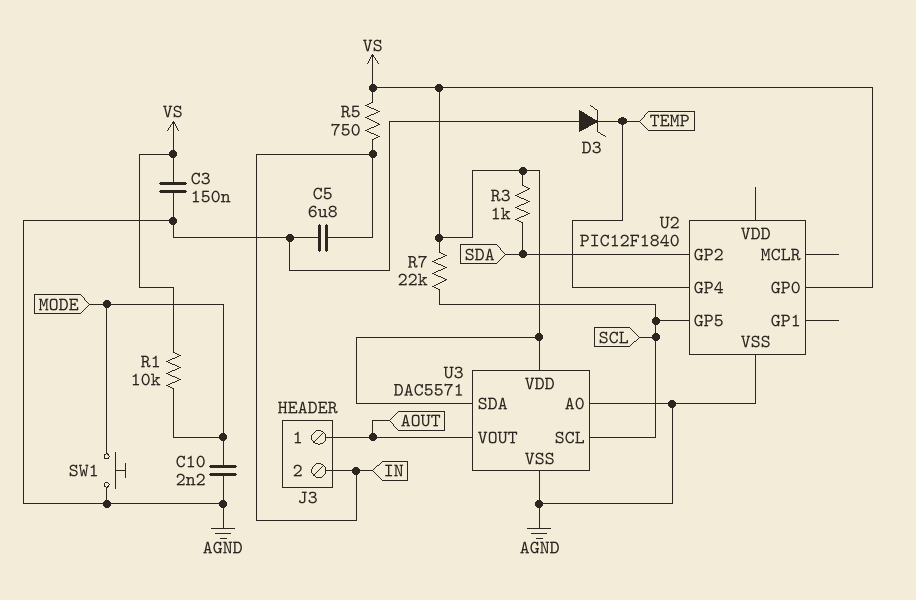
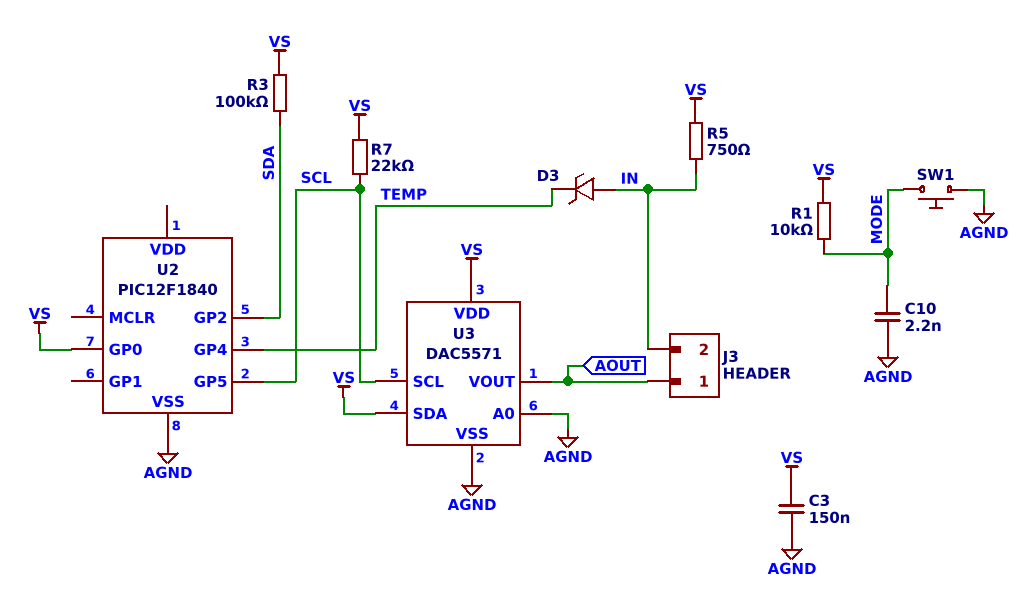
C5: 6.8uF (AGND, IN) -> none
D3: zener (A AGND, K TEMP) -> zener (A IN, K TEMP)
R3: 1k (SDA, VS) -> 100k (SDA, VS)

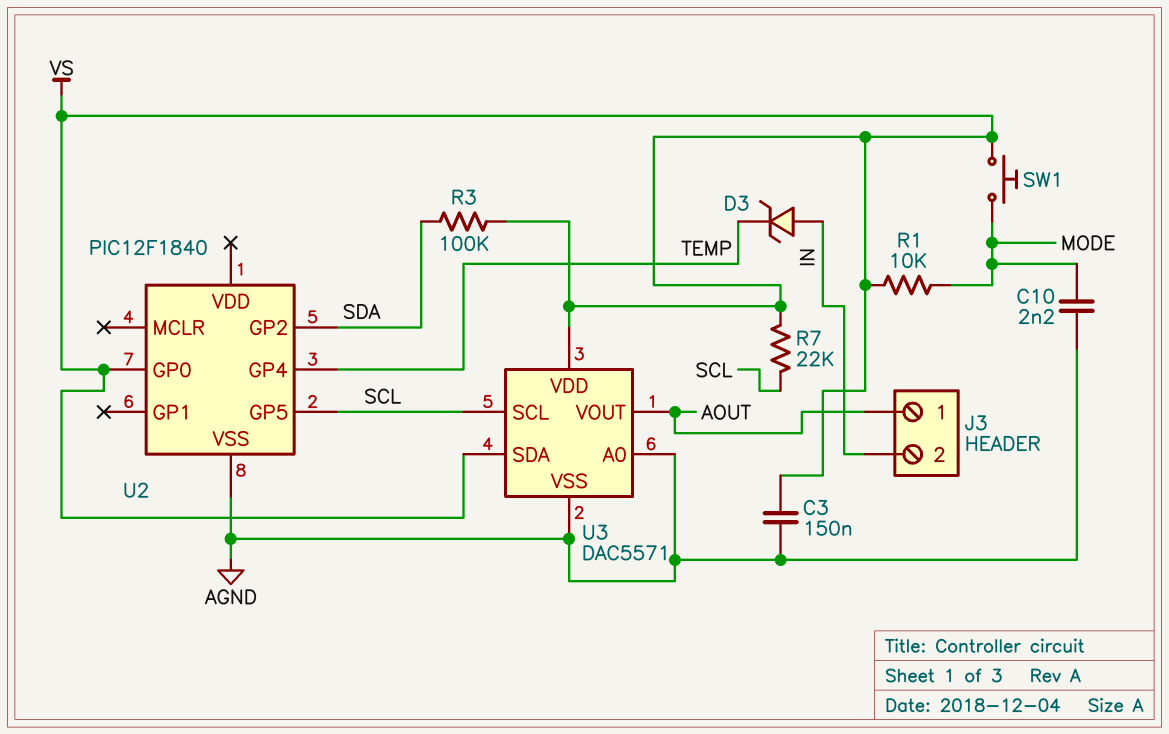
R5: 750 (IN, VS) -> none
SW1: button (AGND, MODE) -> button (MODE, VS)

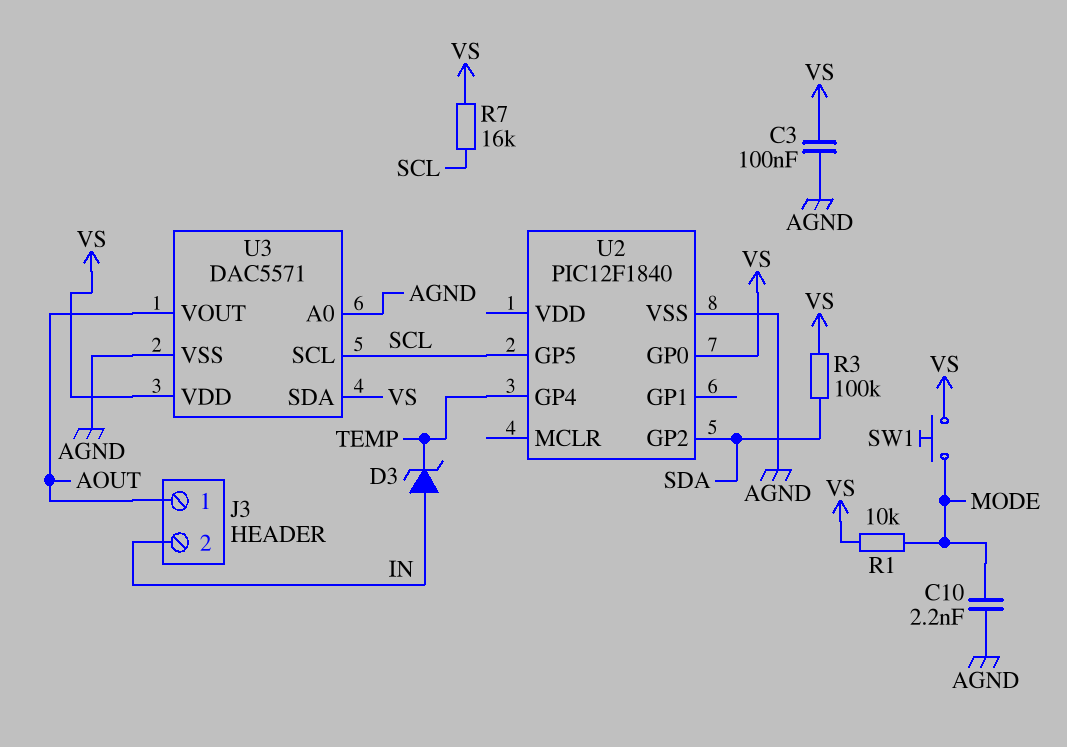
C3: 150nF (AGND, VS) -> 100nF (AGND, VS)
R7: 22k (SCL, VS) -> 16k (SCL, VS)

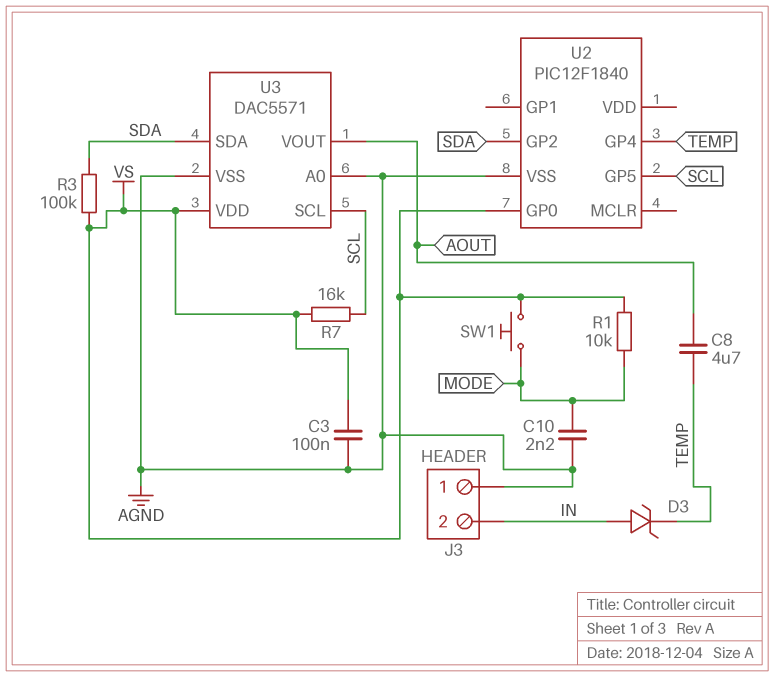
C8: none -> 4.7uF (AOUT, TEMP)
J3 pin 1: AOUT -> AGND
U3 pin SDA: VS -> SDA

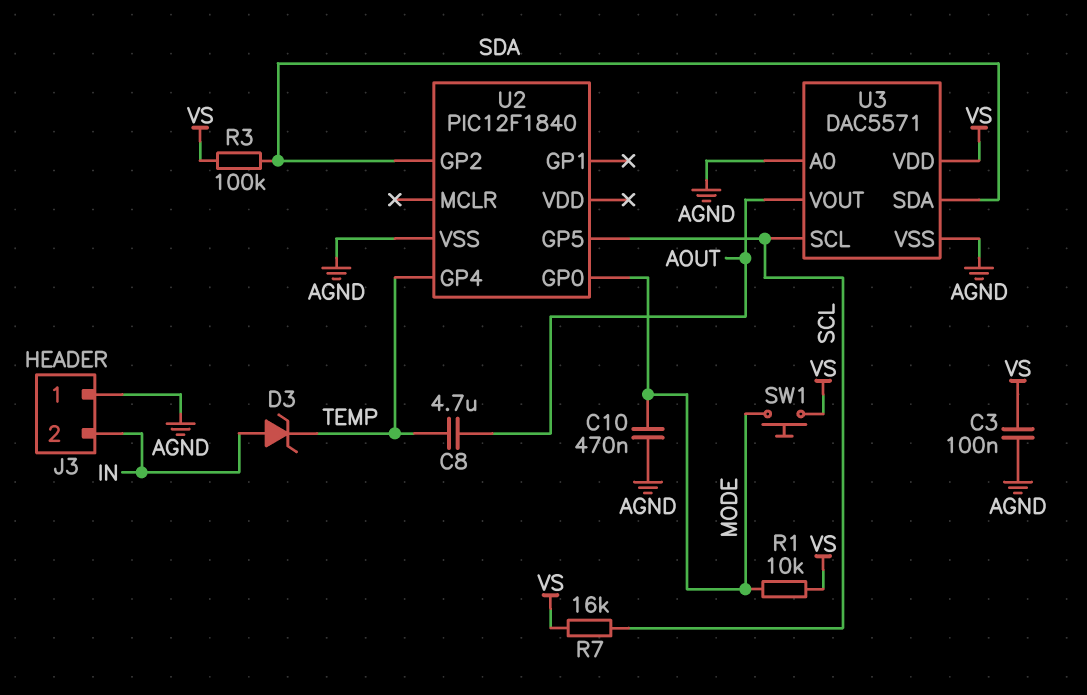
C10: 2.2nF (AGND, MODE) -> 470nF (AGND, MODE)
U2 pin GP0: VS -> MODE

